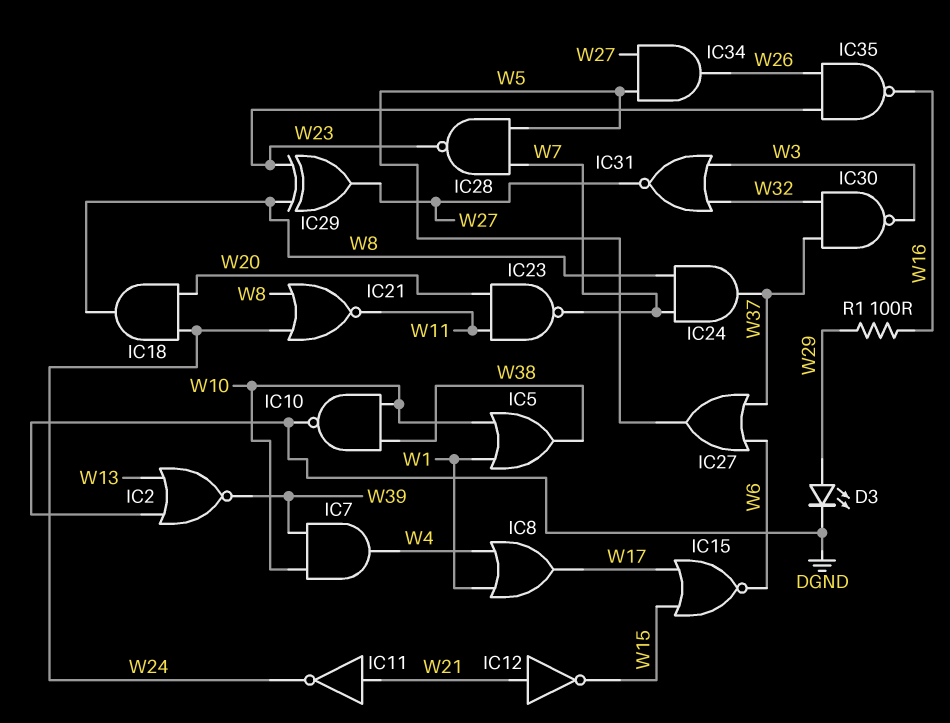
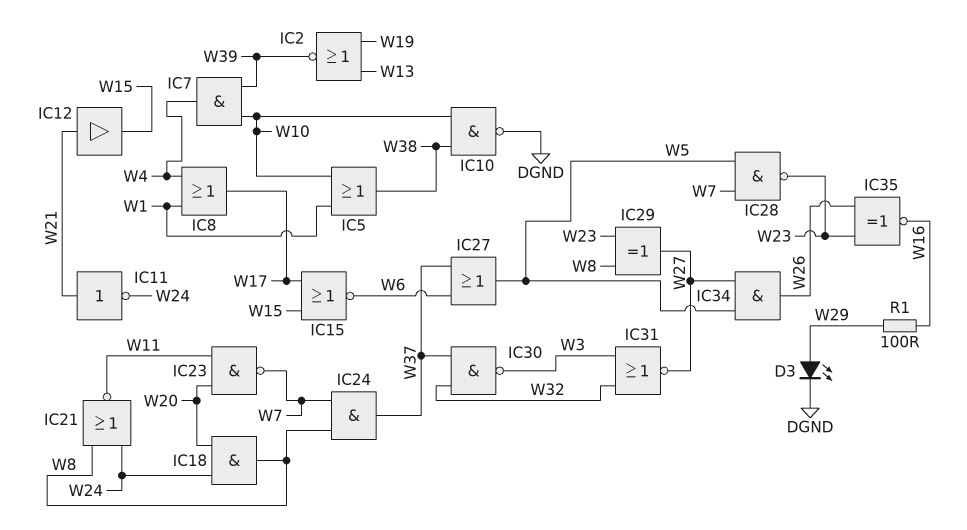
IC2: NOR (in DGND, in W13, out W39) -> NOR (in W13, in W19, out W39)
IC12: NOT (in W21, out W15) -> buffer (in W21, out W15)
IC35: NAND (in W23, in W26, out W16) -> XNOR (in W23, in W26, out W16)

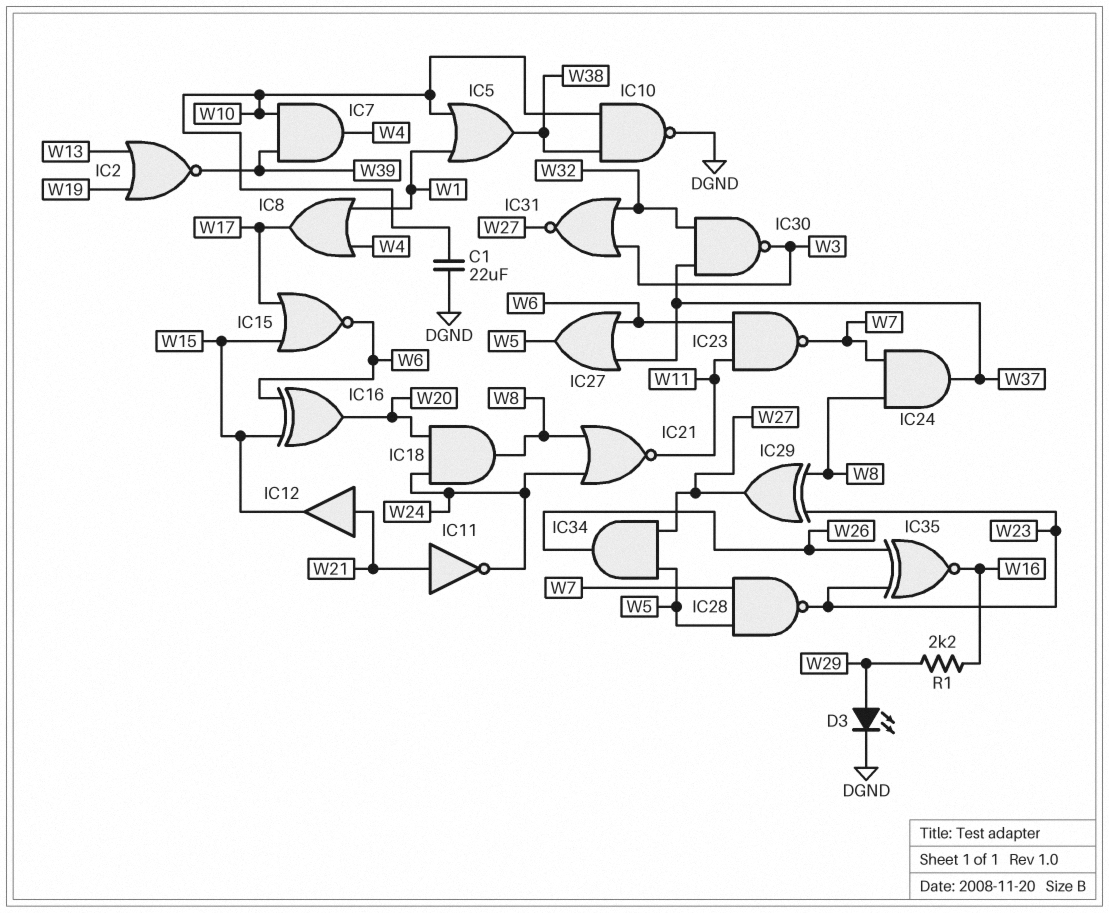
C1: none -> 22uF (DGND, W10)
IC16: none -> XOR (in W6, in W15, out W20)
IC23: NAND (in W11, in W20, out W7) -> NAND (in W6, in W11, out W7)
R1: 100 (W16, W29) -> 2.2k (W16, W29)

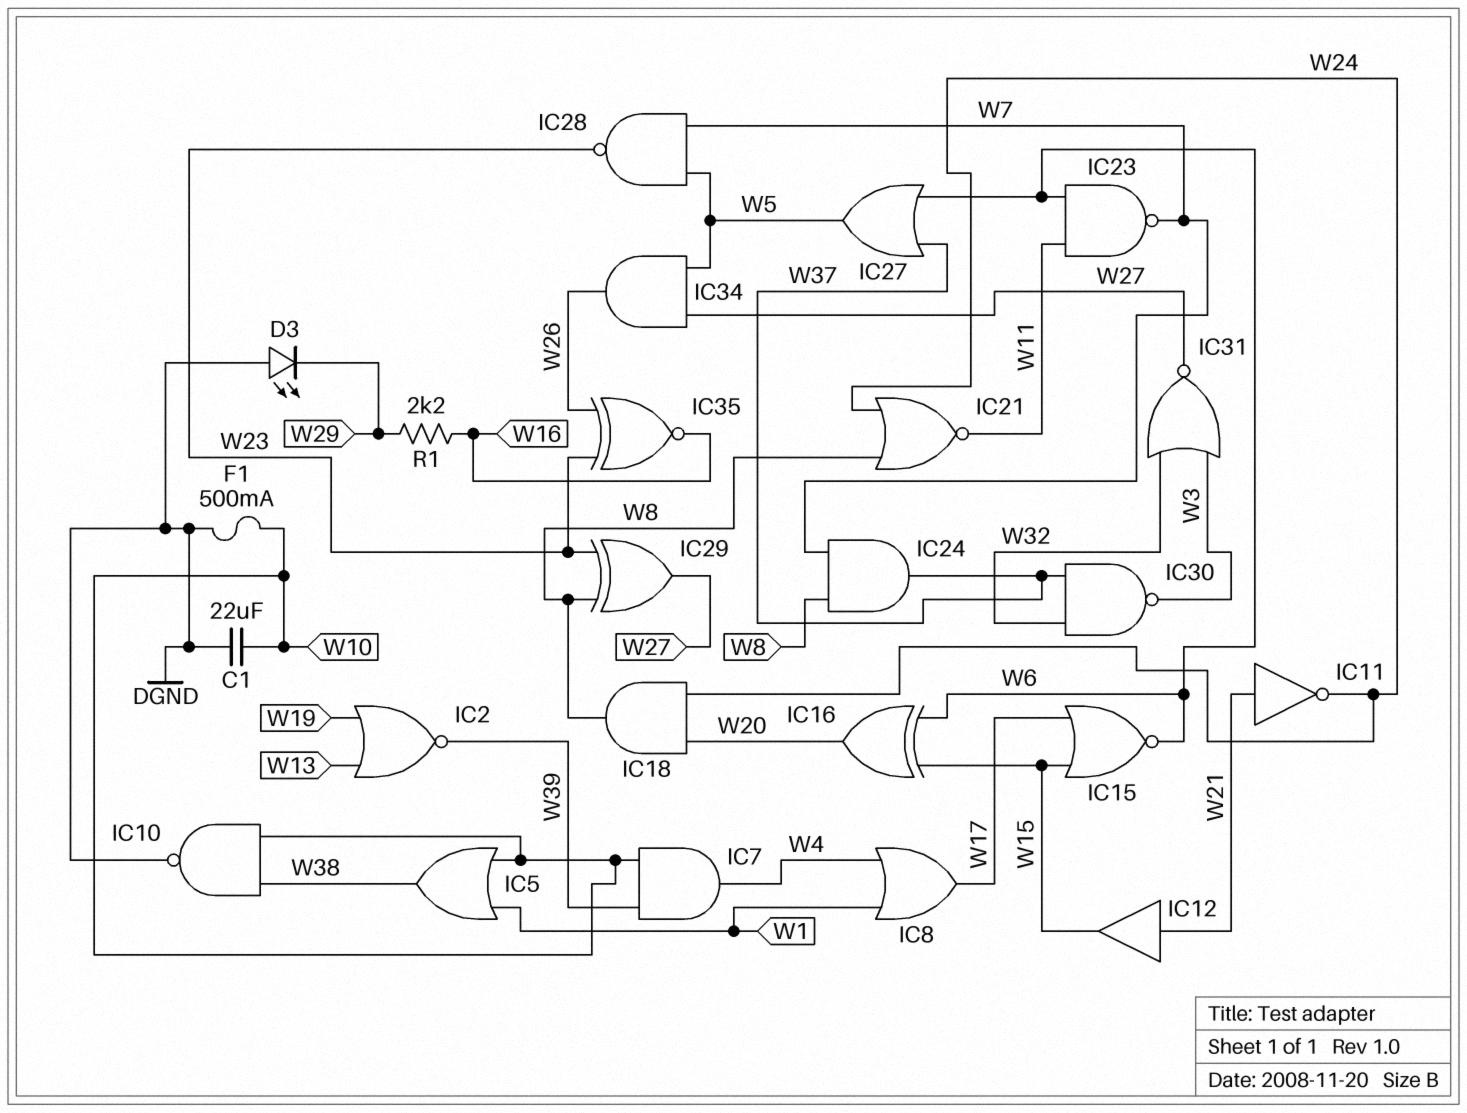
D3: LED (A W29, K DGND) -> LED (A DGND, K W29)
F1: none -> 500mA (DGND, W10)

